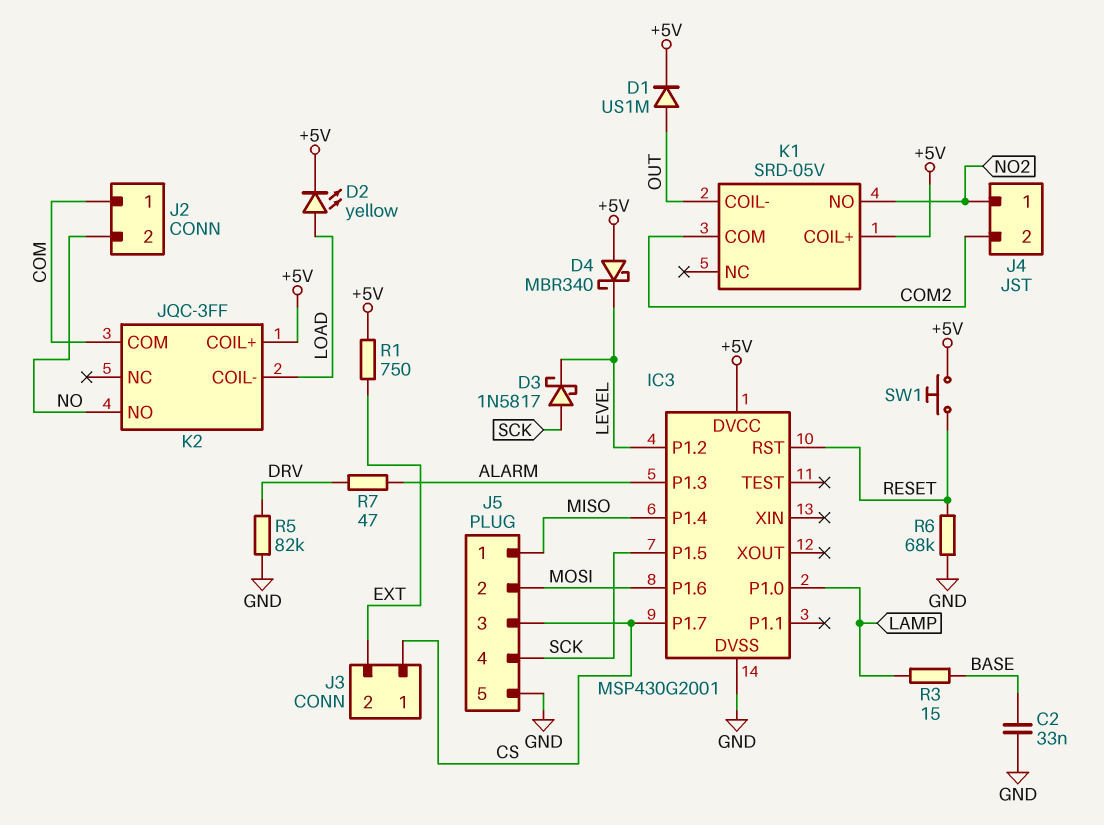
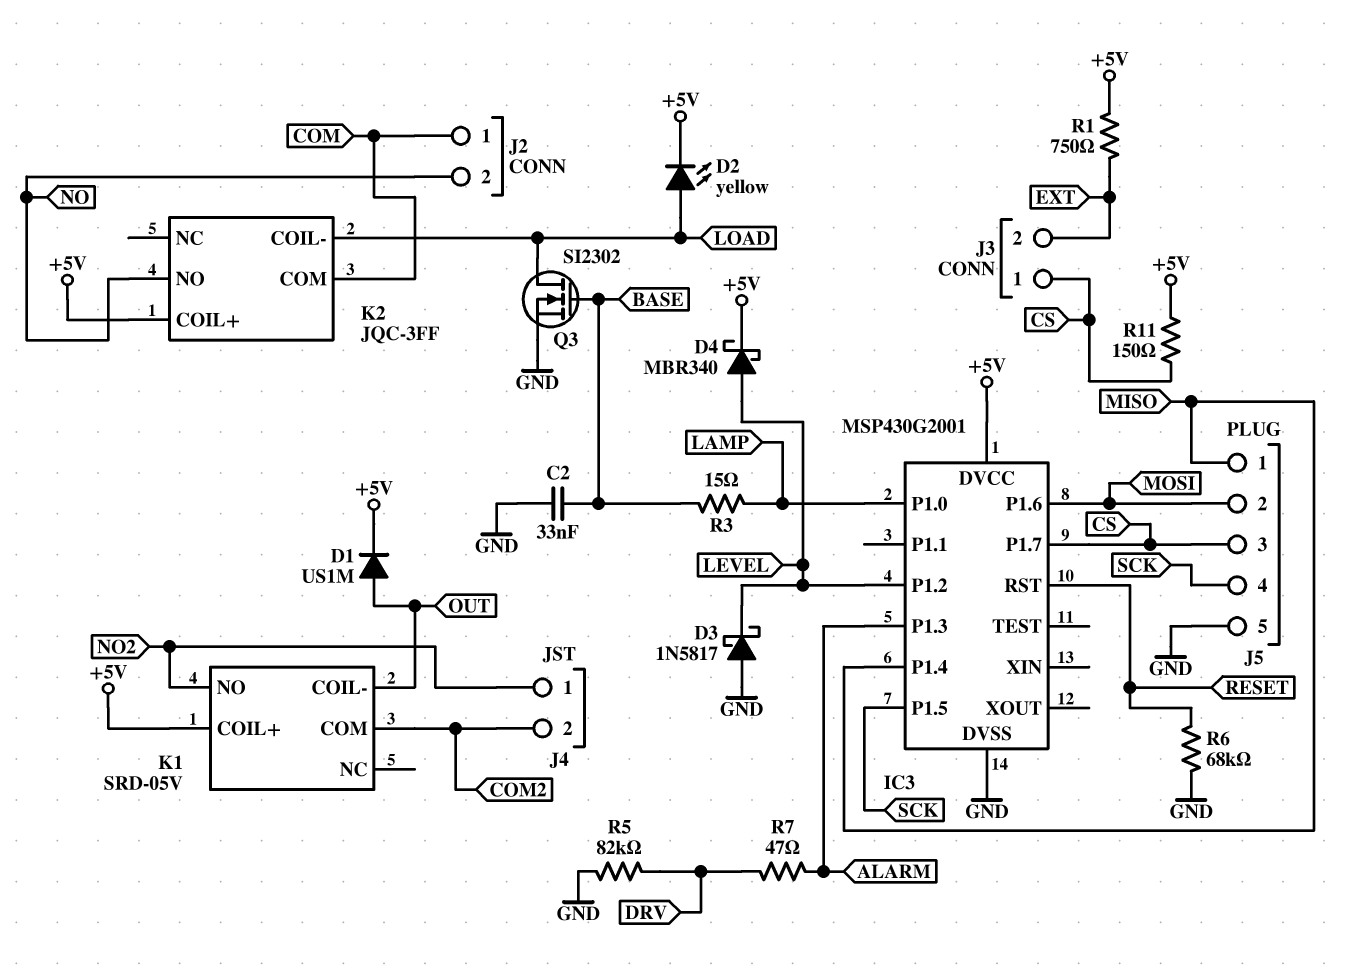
D3: schottky 1N5817 (A SCK, K LEVEL) -> schottky 1N5817 (A GND, K LEVEL)
D4: schottky MBR340 (A +5V, K LEVEL) -> schottky MBR340 (A LEVEL, K +5V)
Q3: none -> NMOS SI2302 (G BASE, D LOAD, S GND)
R11: none -> 150 (+5V, CS)
SW1: button (+5V, RESET) -> none

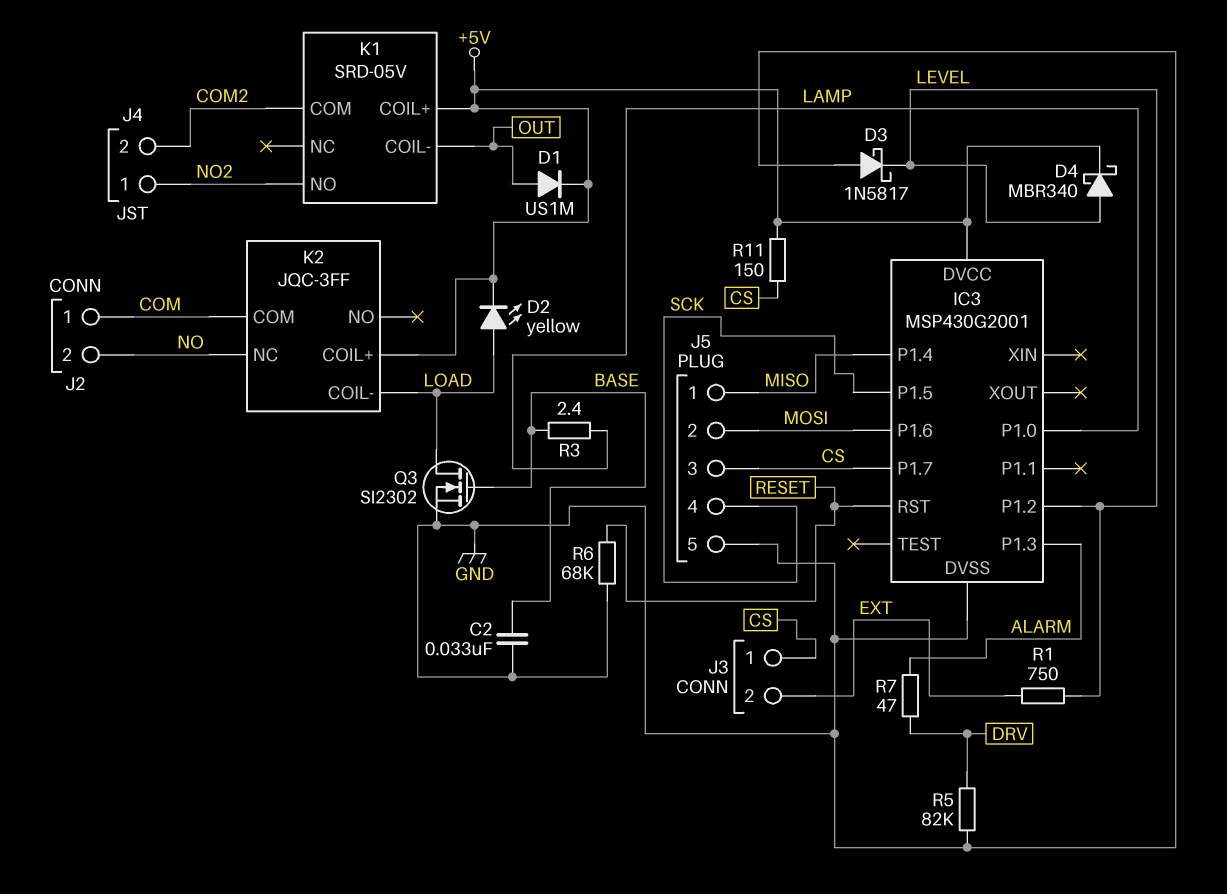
K2 pin NC: none -> NO
K2 pin NO: NO -> none
R1: 750 (+5V, EXT) -> 750 (EXT, LEVEL)
R3: 15 (BASE, LAMP) -> 2.4 (BASE, LAMP)

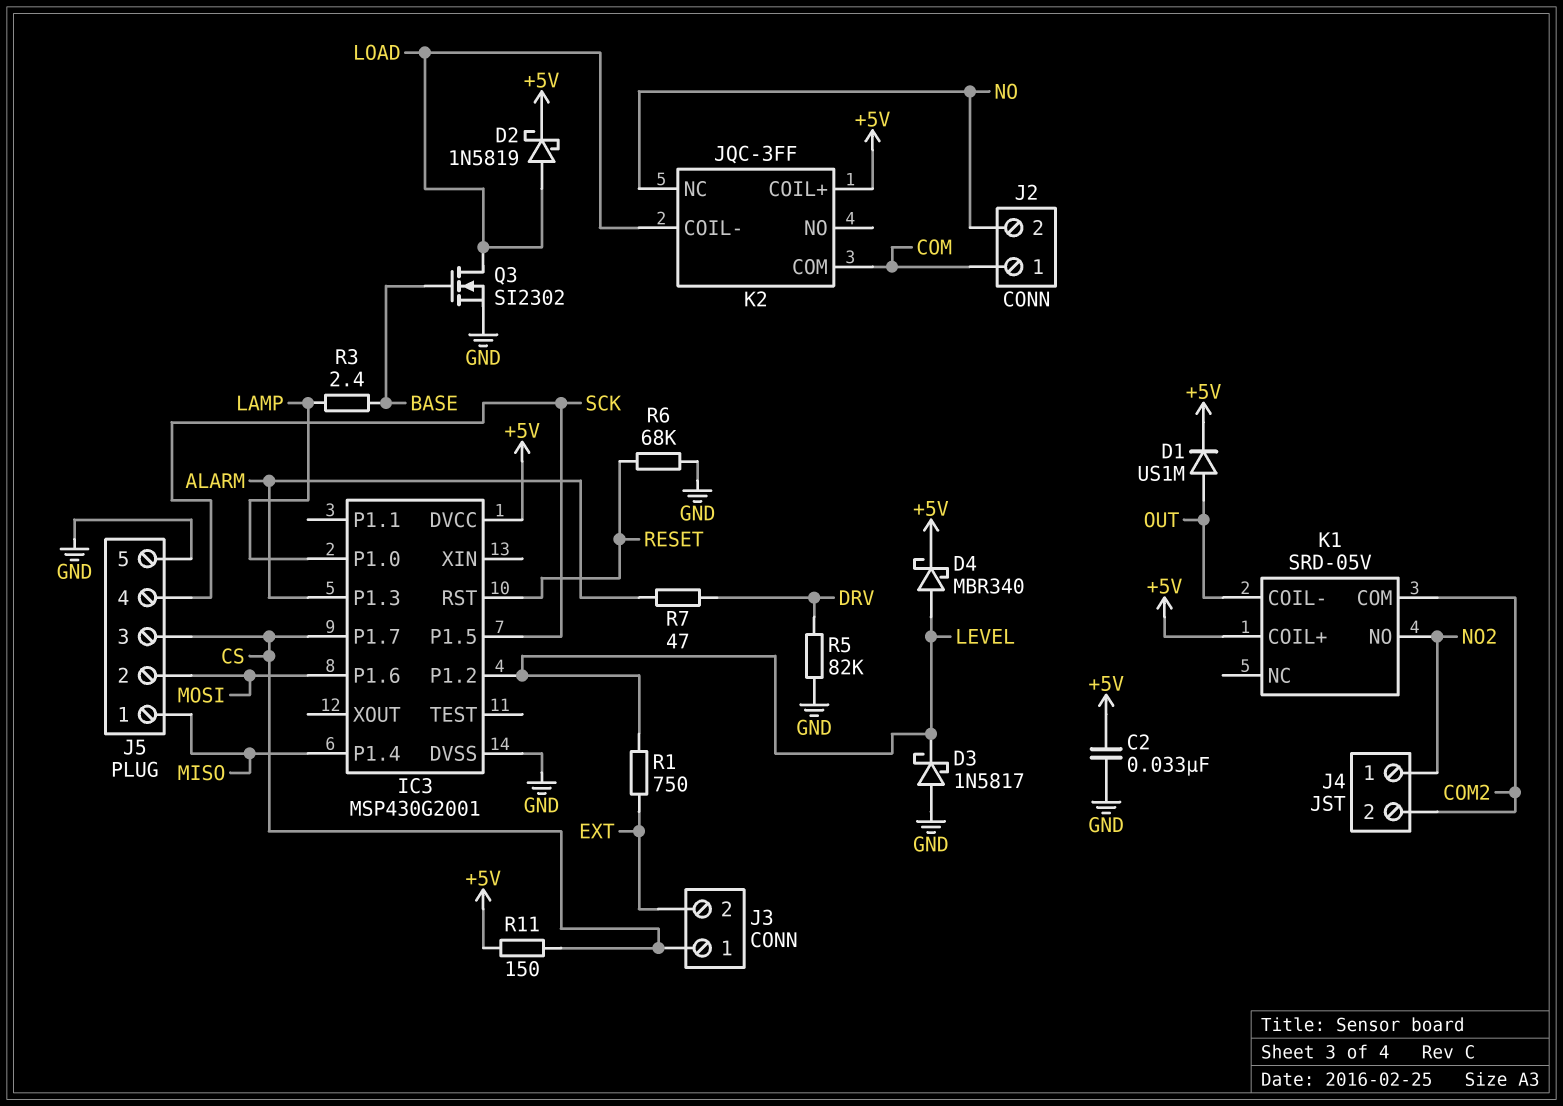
C2: 33nF (BASE, GND) -> 33nF (+5V, GND)
D2: LED yellow (A LOAD, K +5V) -> schottky 1N5819 (A LOAD, K +5V)

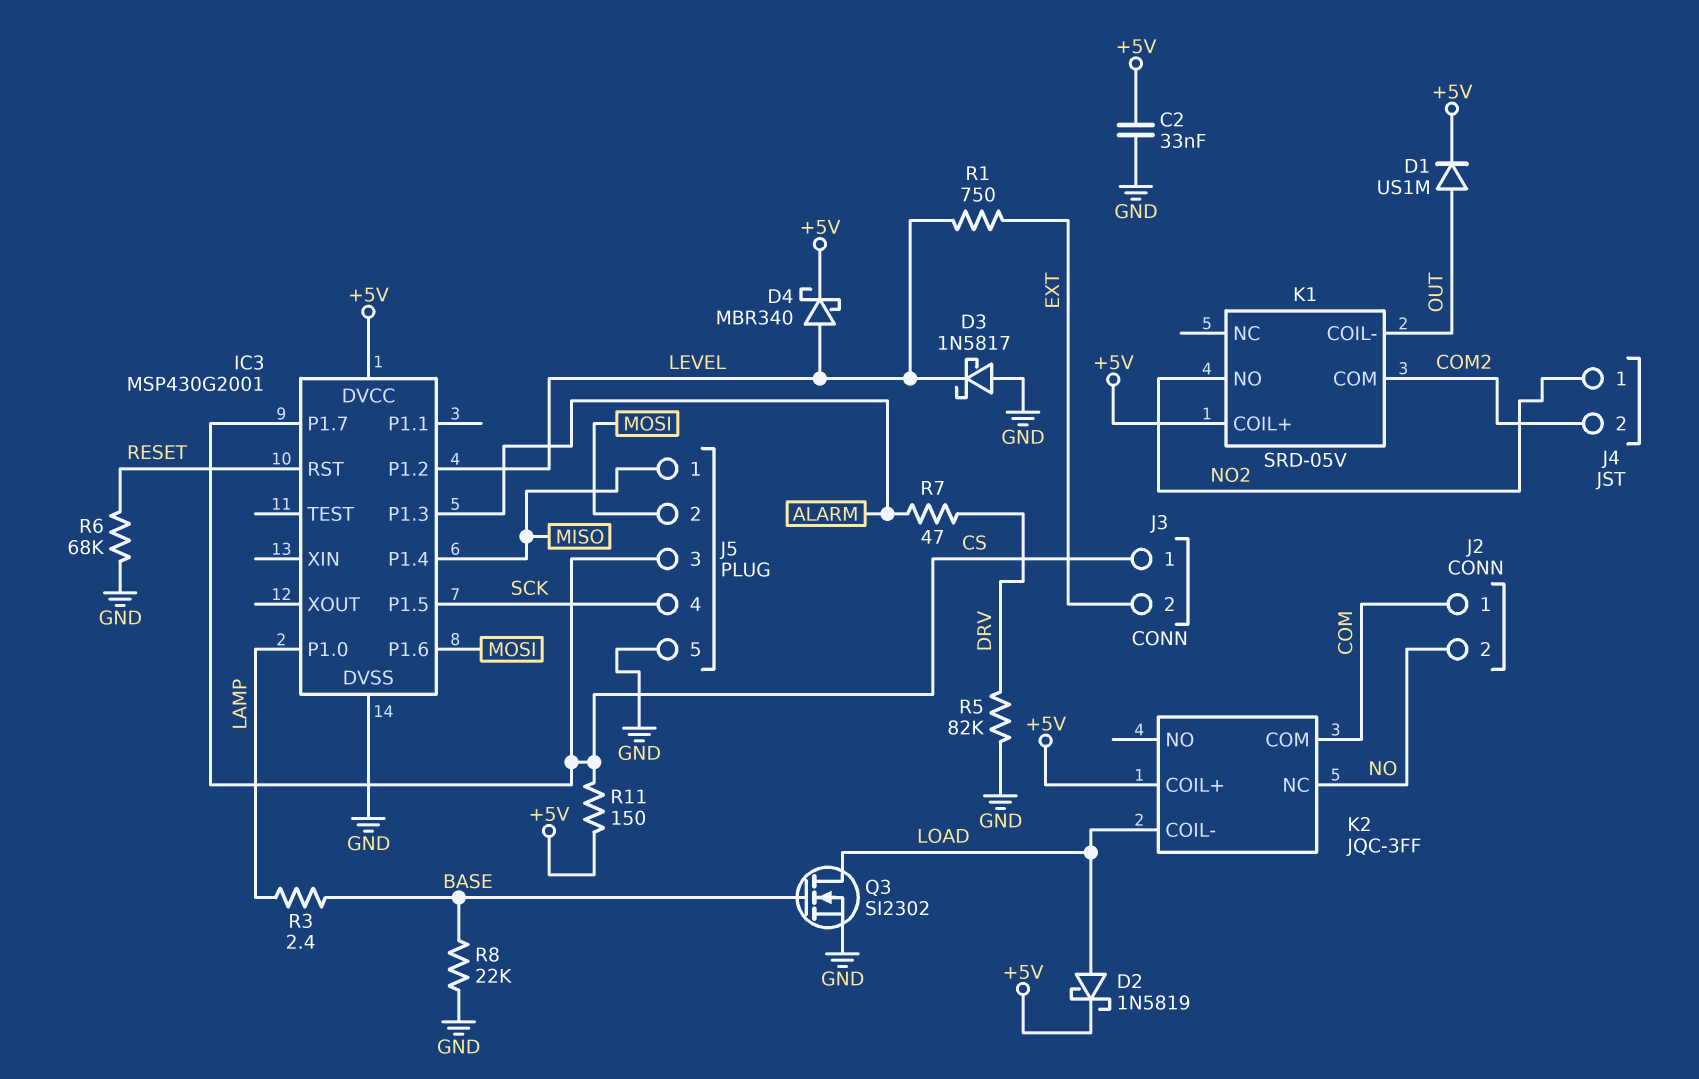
R8: none -> 22k (BASE, GND)

